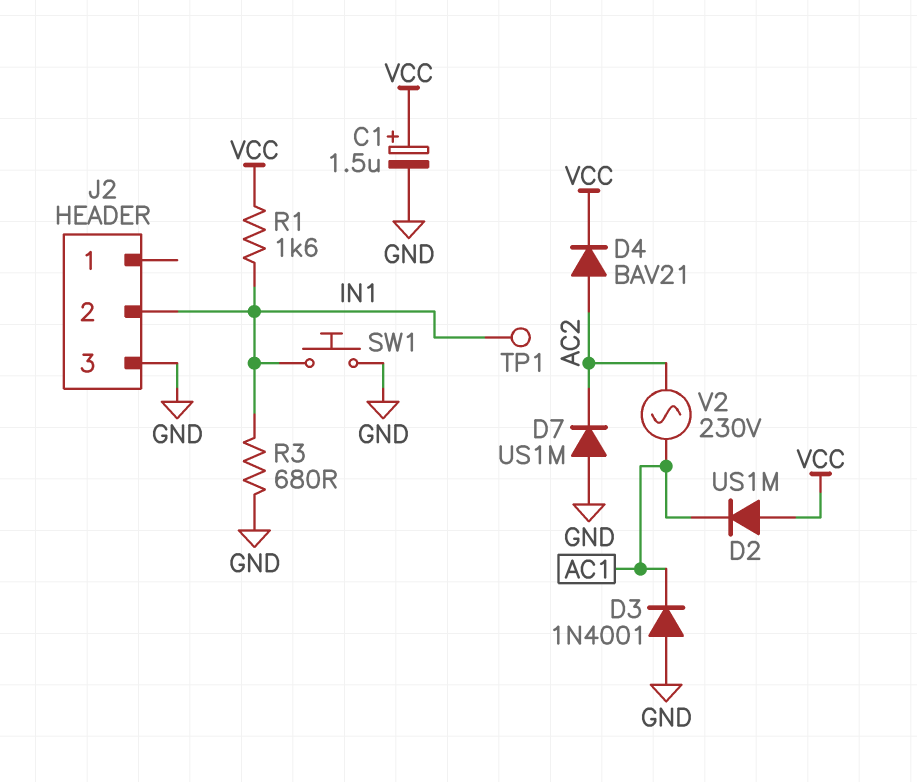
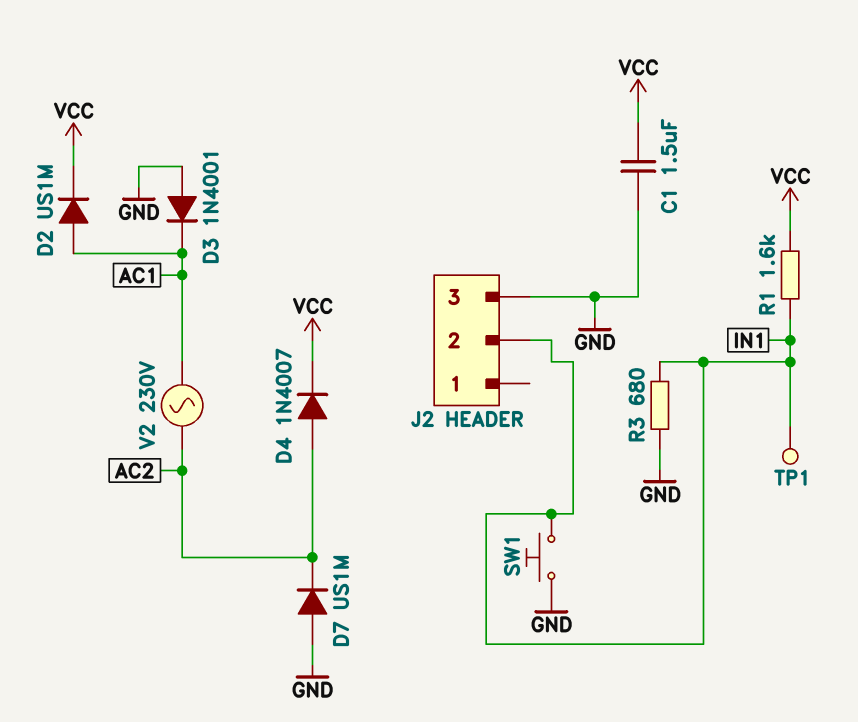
C1: 1.5uF (plus VCC, minus GND) -> 1.5uF (GND, VCC)
D2: diode US1M (A VCC, K AC1) -> diode US1M (A AC1, K VCC)
D4: diode BAV21 (A AC2, K VCC) -> diode 1N4007 (A AC2, K VCC)

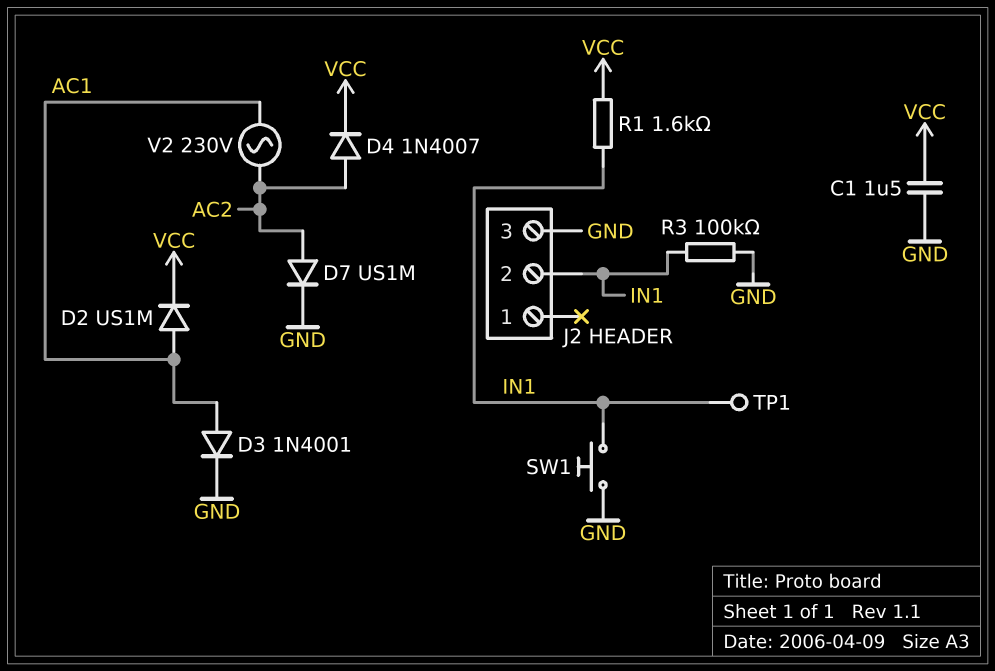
D3: diode 1N4001 (A GND, K AC1) -> diode 1N4001 (A AC1, K GND)
D7: diode US1M (A GND, K AC2) -> diode US1M (A AC2, K GND)
R3: 680 (GND, IN1) -> 100k (GND, IN1)

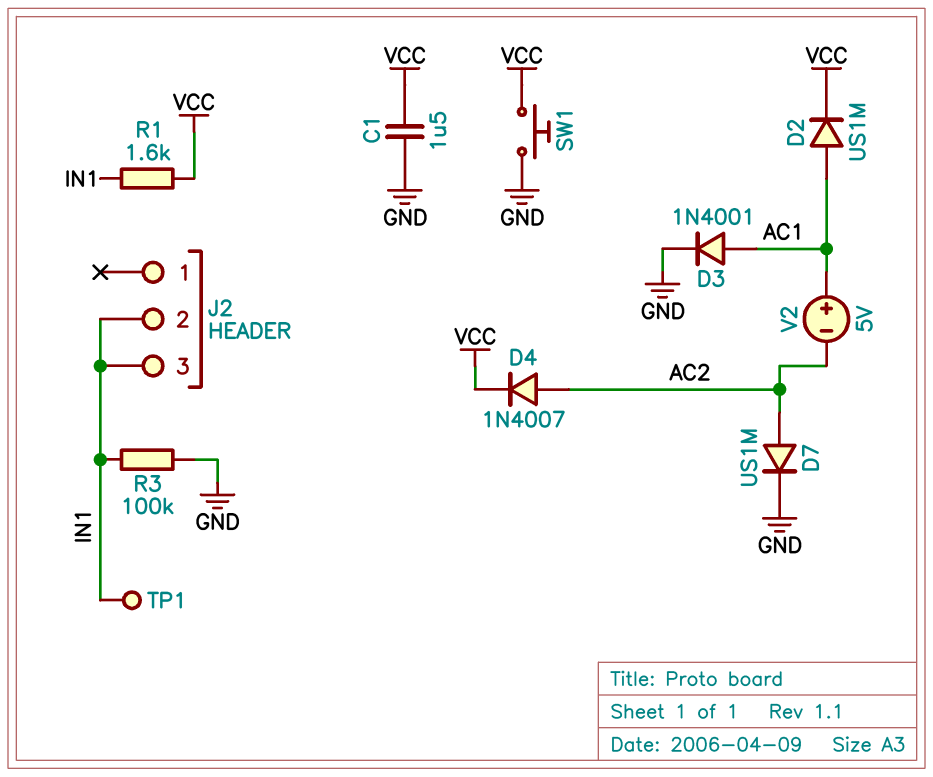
J2 pin 3: GND -> IN1
SW1: button (GND, IN1) -> button (GND, VCC)
V2: AC 230V (AC1, AC2) -> 5V (plus AC1, minus AC2)

